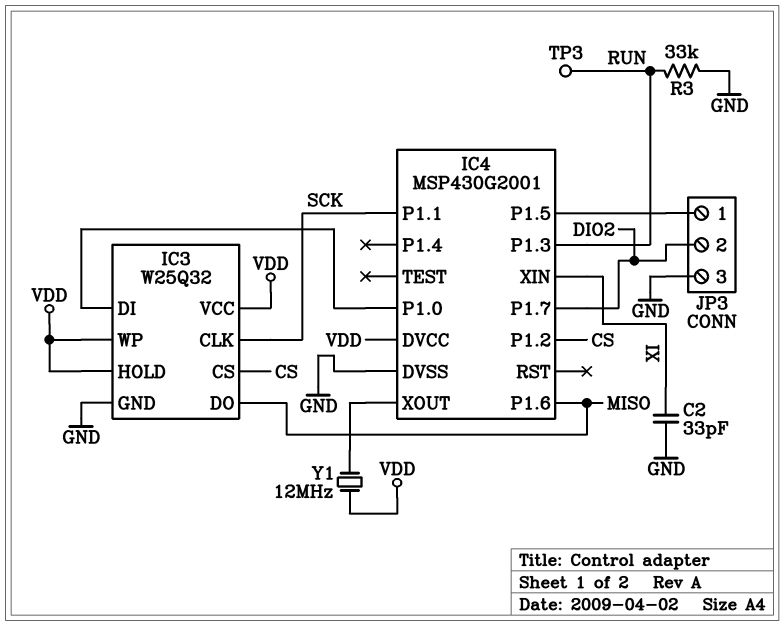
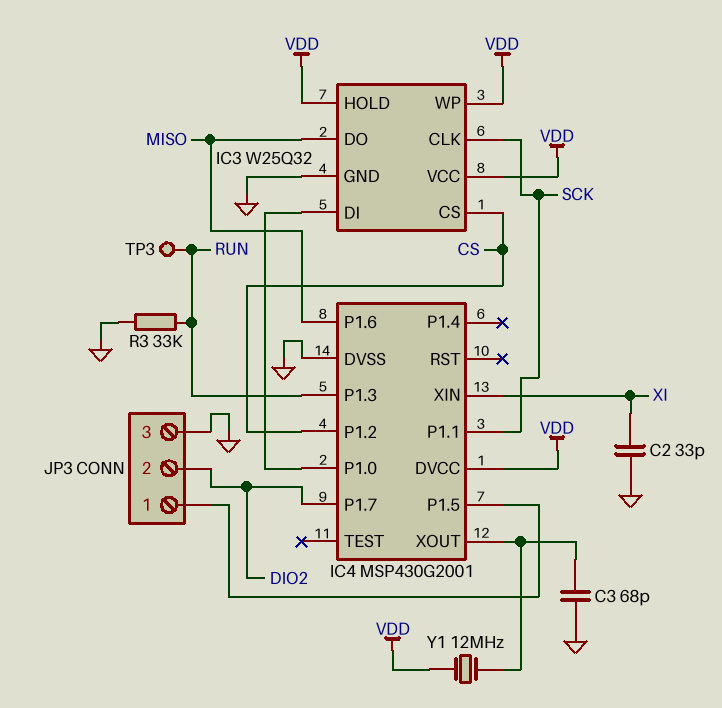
C3: none -> 68pF (GND, IC4/XOUT)

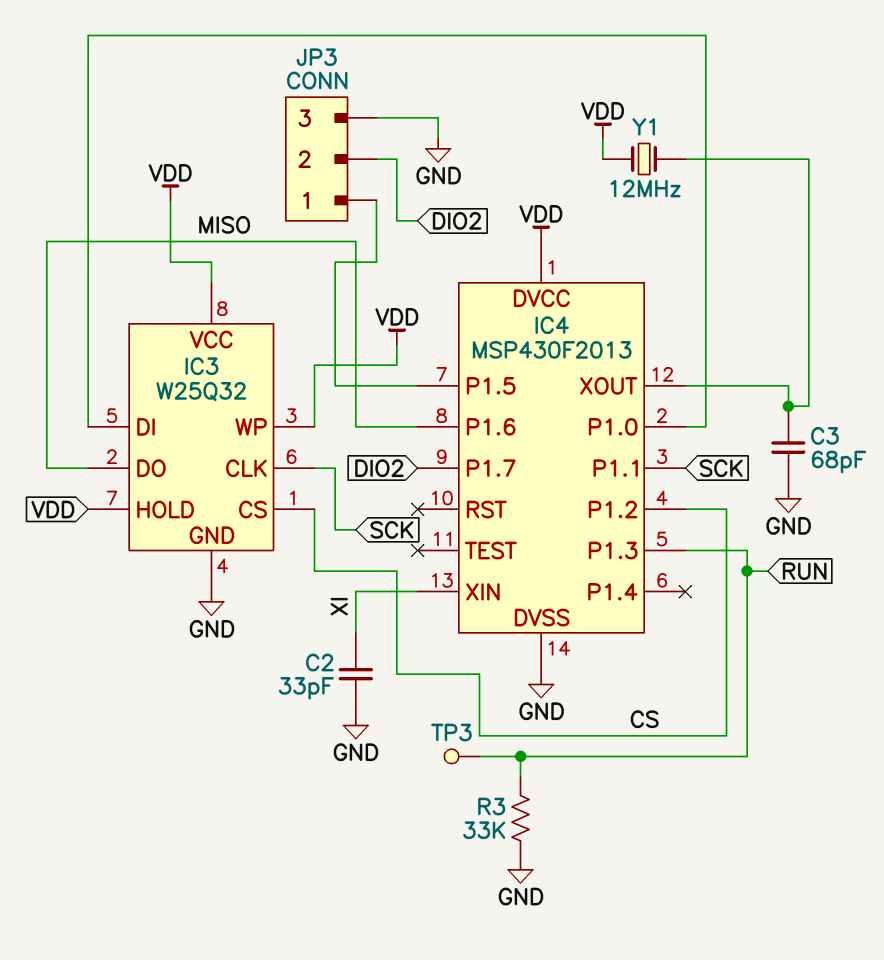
IC4: MSP430G2001 -> MSP430F2013

